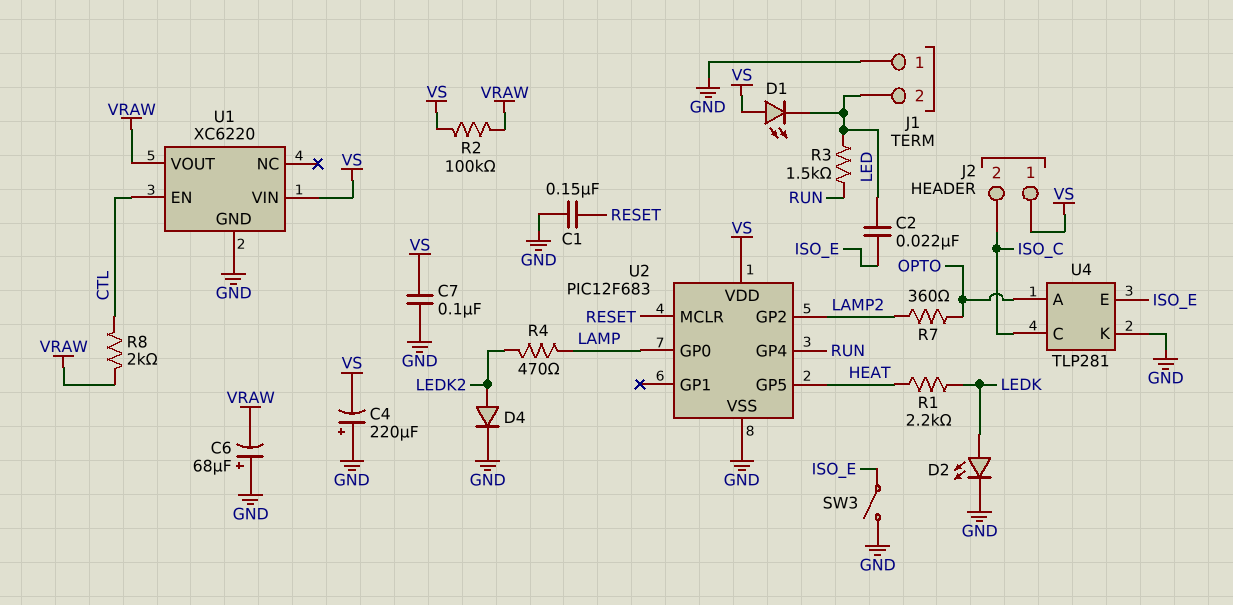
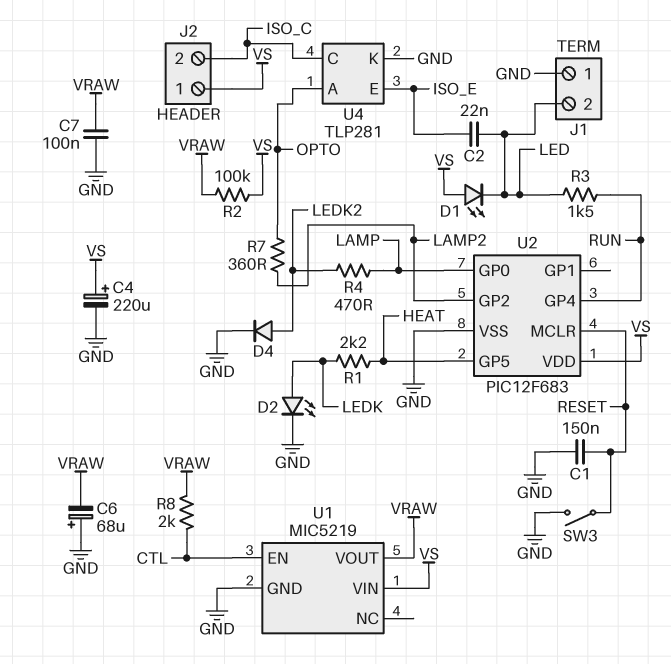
C4: 220uF (plus GND, minus VS) -> 220uF (plus VS, minus GND)
C7: 100nF (GND, VS) -> 100nF (GND, VRAW)
SW3: switch (GND, ISO_E) -> switch (GND, RESET)
U1: XC6220 -> MIC5219

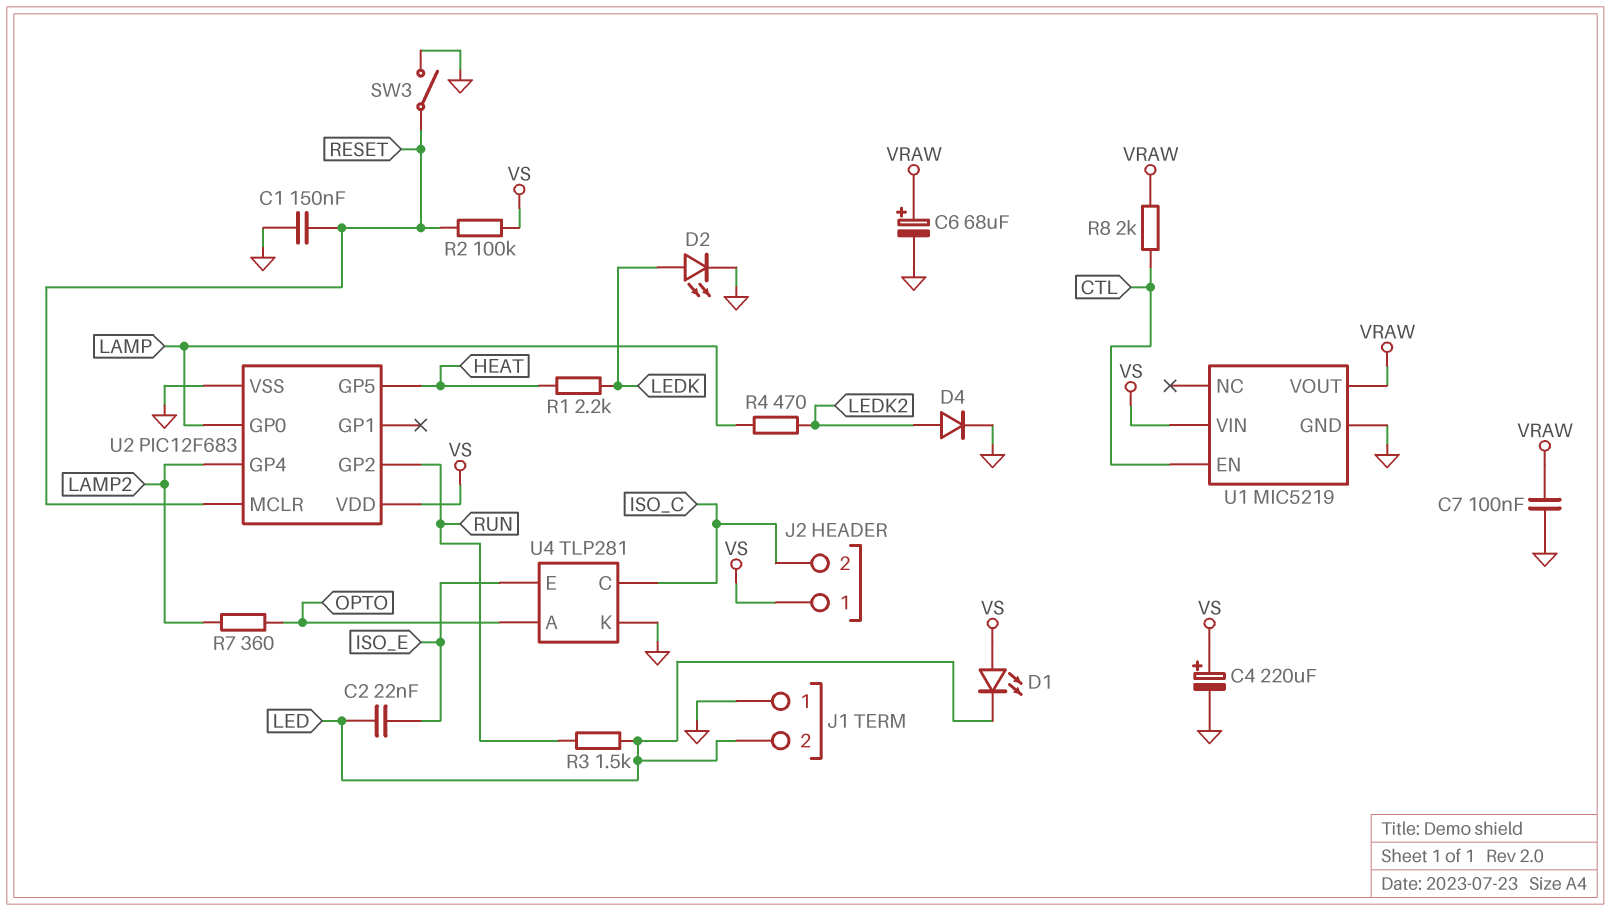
C6: 68uF (plus GND, minus VRAW) -> 68uF (plus VRAW, minus GND)
R2: 100k (VRAW, VS) -> 100k (RESET, VS)
U2 pin GP2: LAMP2 -> RUN
U2 pin GP4: RUN -> LAMP2

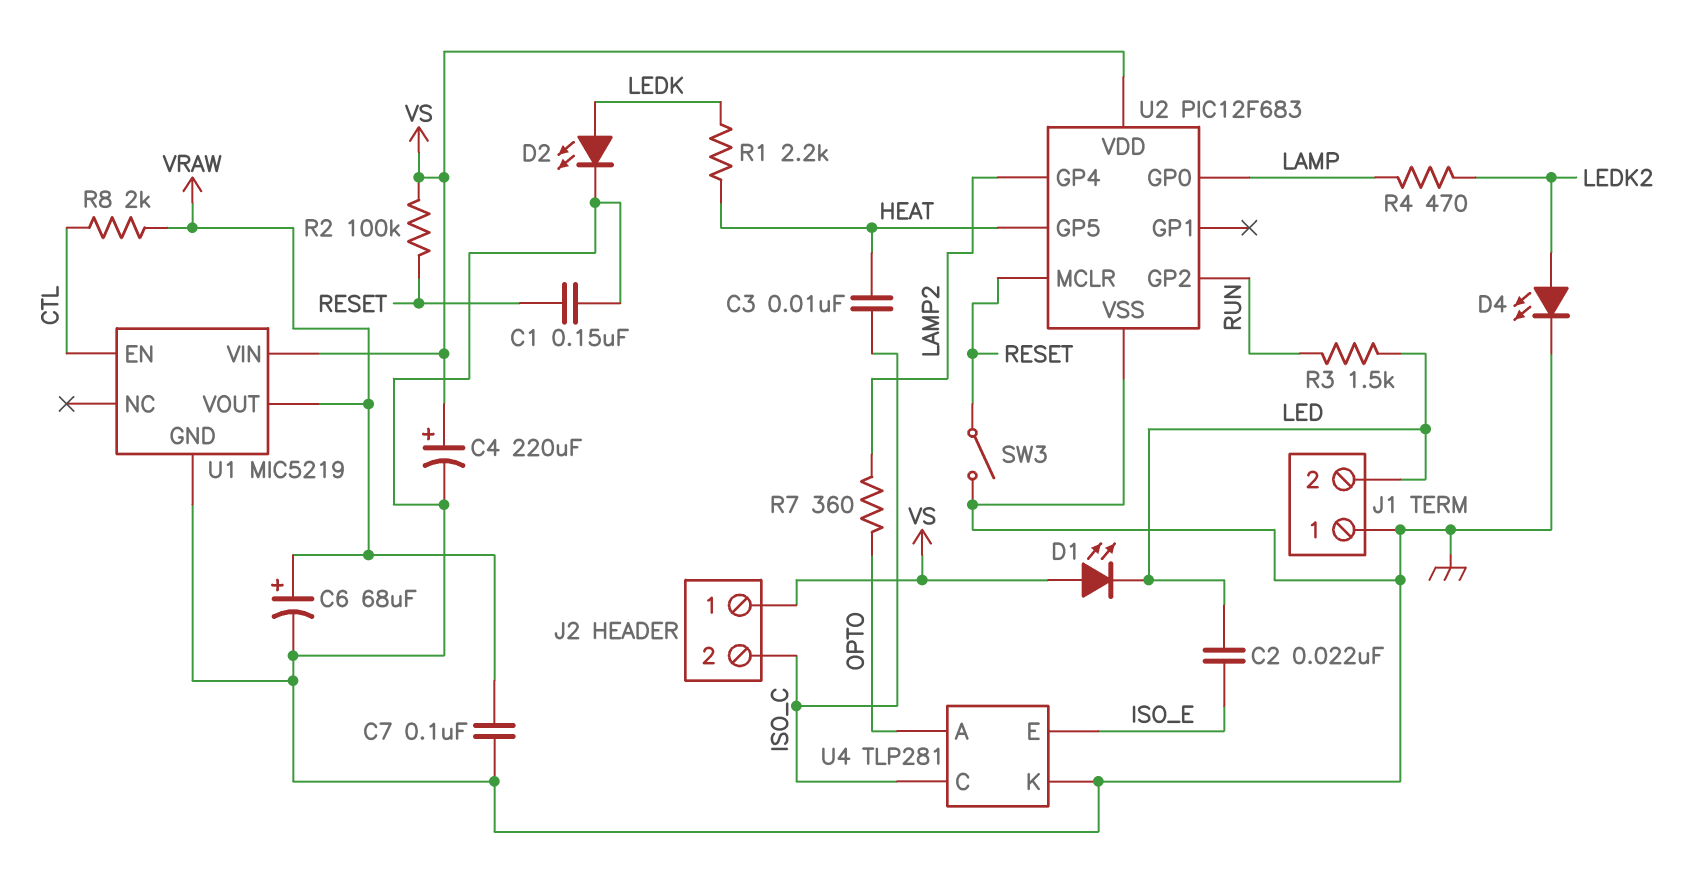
C3: none -> 10nF (HEAT, ISO_C)
D4: diode (A LEDK2, K GND) -> LED (A LEDK2, K GND)

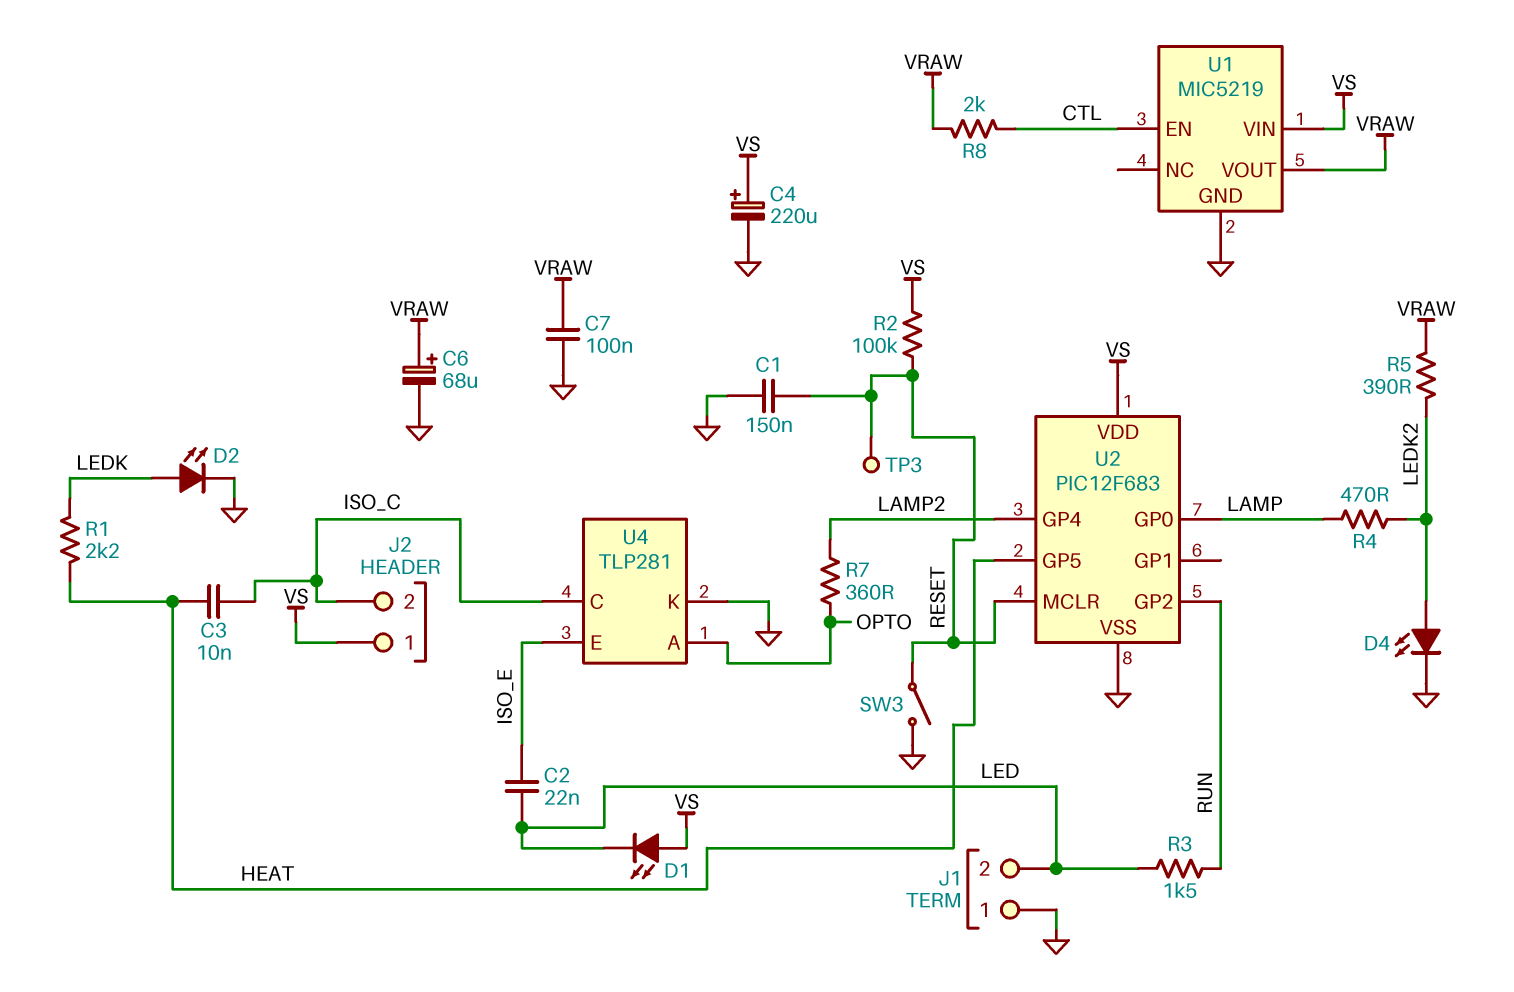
R5: none -> 390 (LEDK2, VRAW)
TP3: none -> test point (RESET)

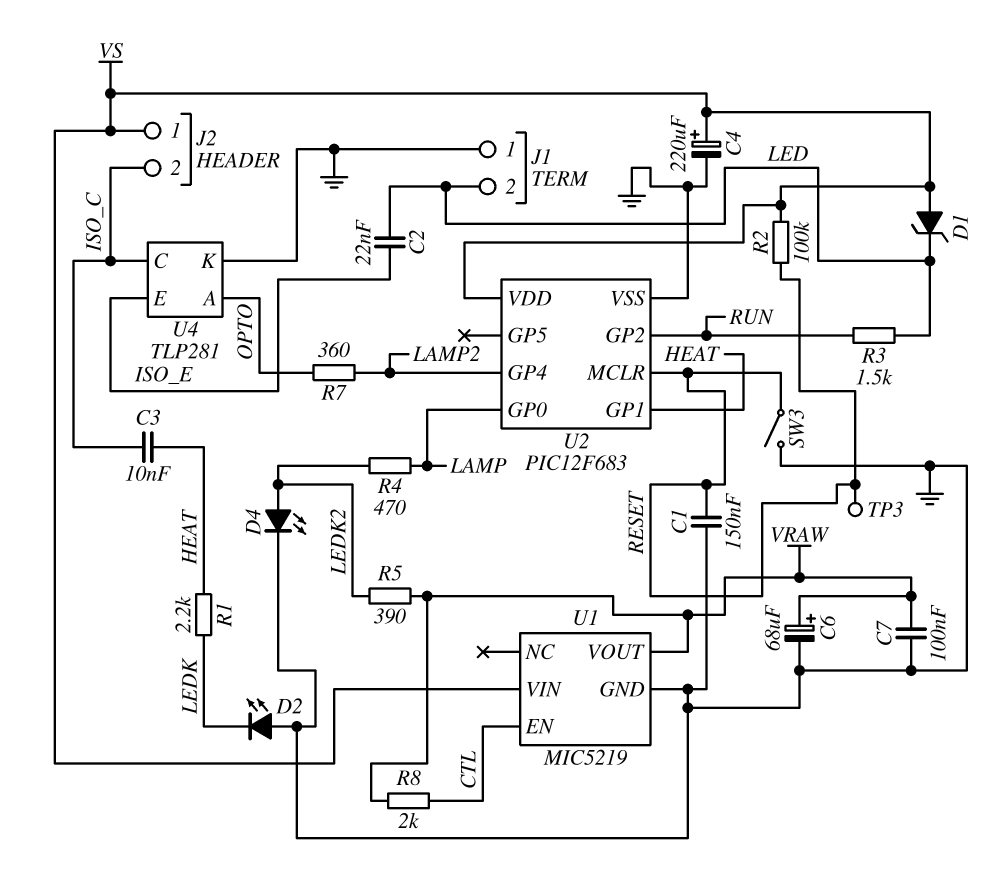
D1: LED (A VS, K LED) -> zener (A VS, K LED)
D2: LED (A LEDK, K GND) -> LED (A GND, K LEDK)
U2 pin GP1: none -> HEAT
U2 pin GP5: HEAT -> none

